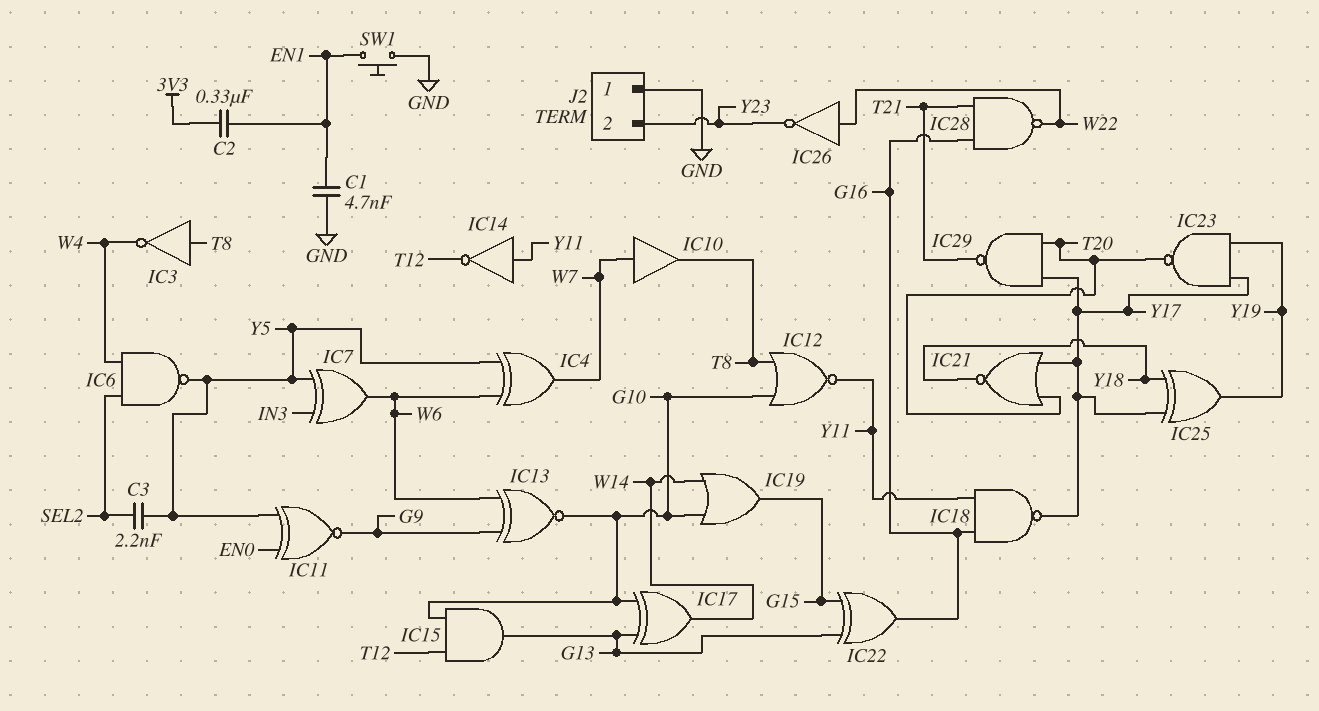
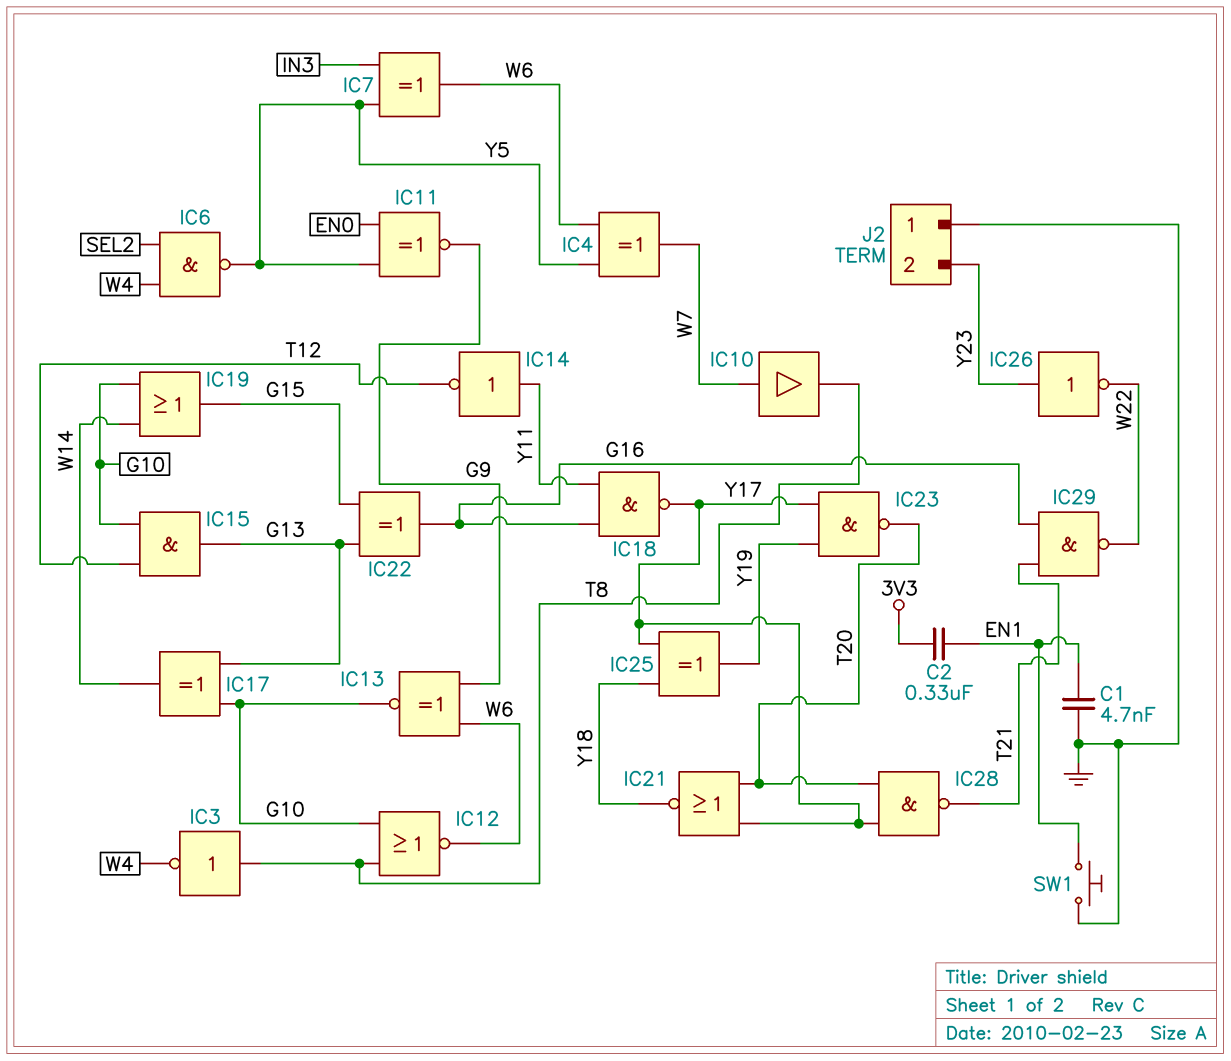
C3: 2.2nF (SEL2, Y5) -> none
IC12: NOR (in G10, in T8, out Y11) -> NOR (in G10, in T8, out W6)
IC26: NOT (in W22, out Y23) -> NOT (in Y23, out W22)
IC28: NAND (in G16, in T21, out W22) -> NAND (in T20, in Y17, out T21)
IC29: NAND (in T20, in Y17, out T21) -> NAND (in G16, in T21, out W22)

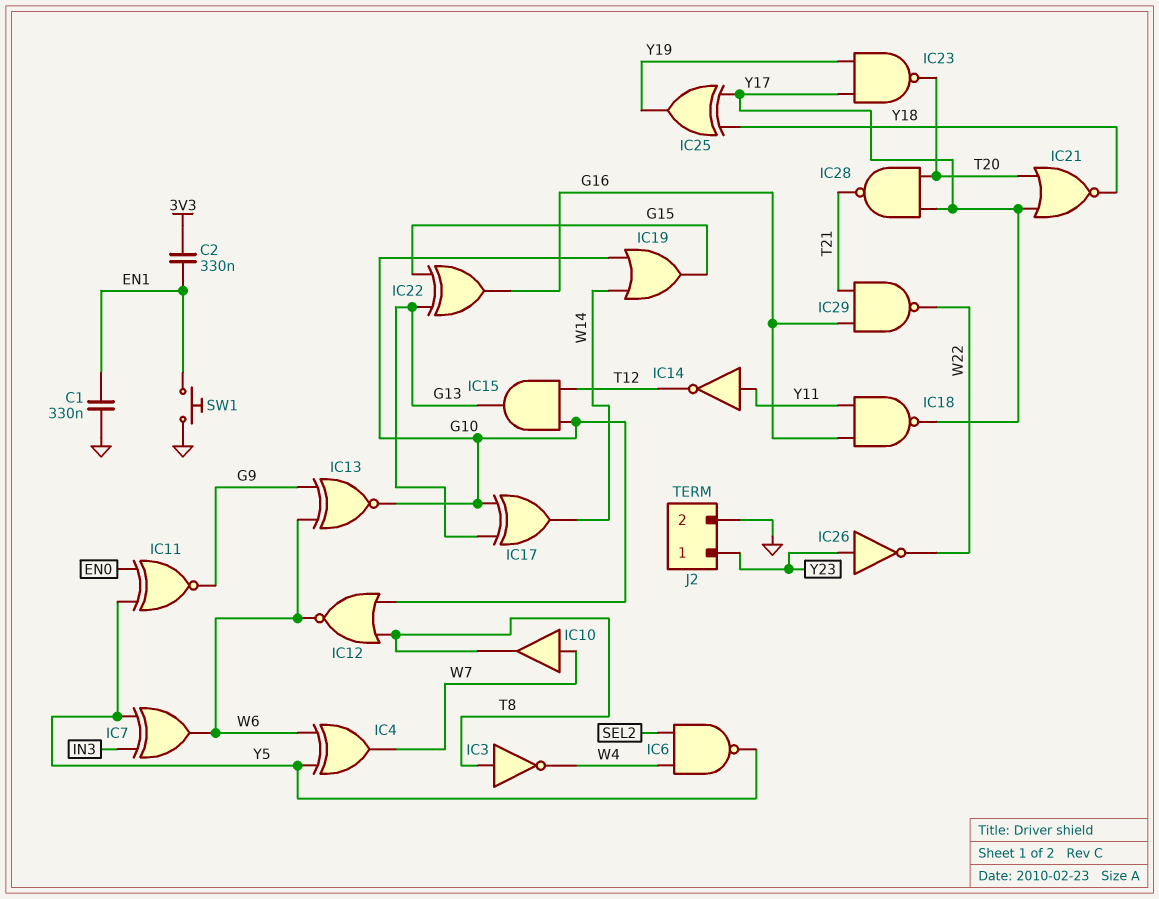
C1: 4.7nF (EN1, GND) -> 330nF (EN1, GND)
J2 pin 1: GND -> Y23
J2 pin 2: Y23 -> GND

